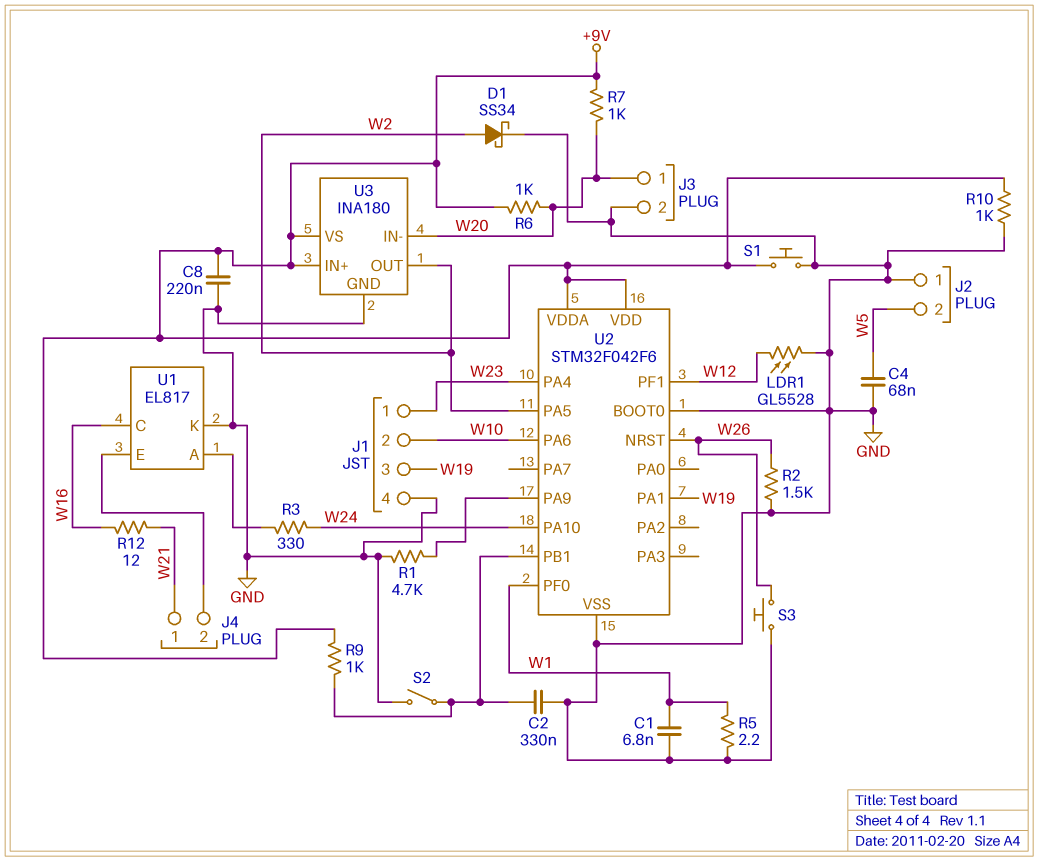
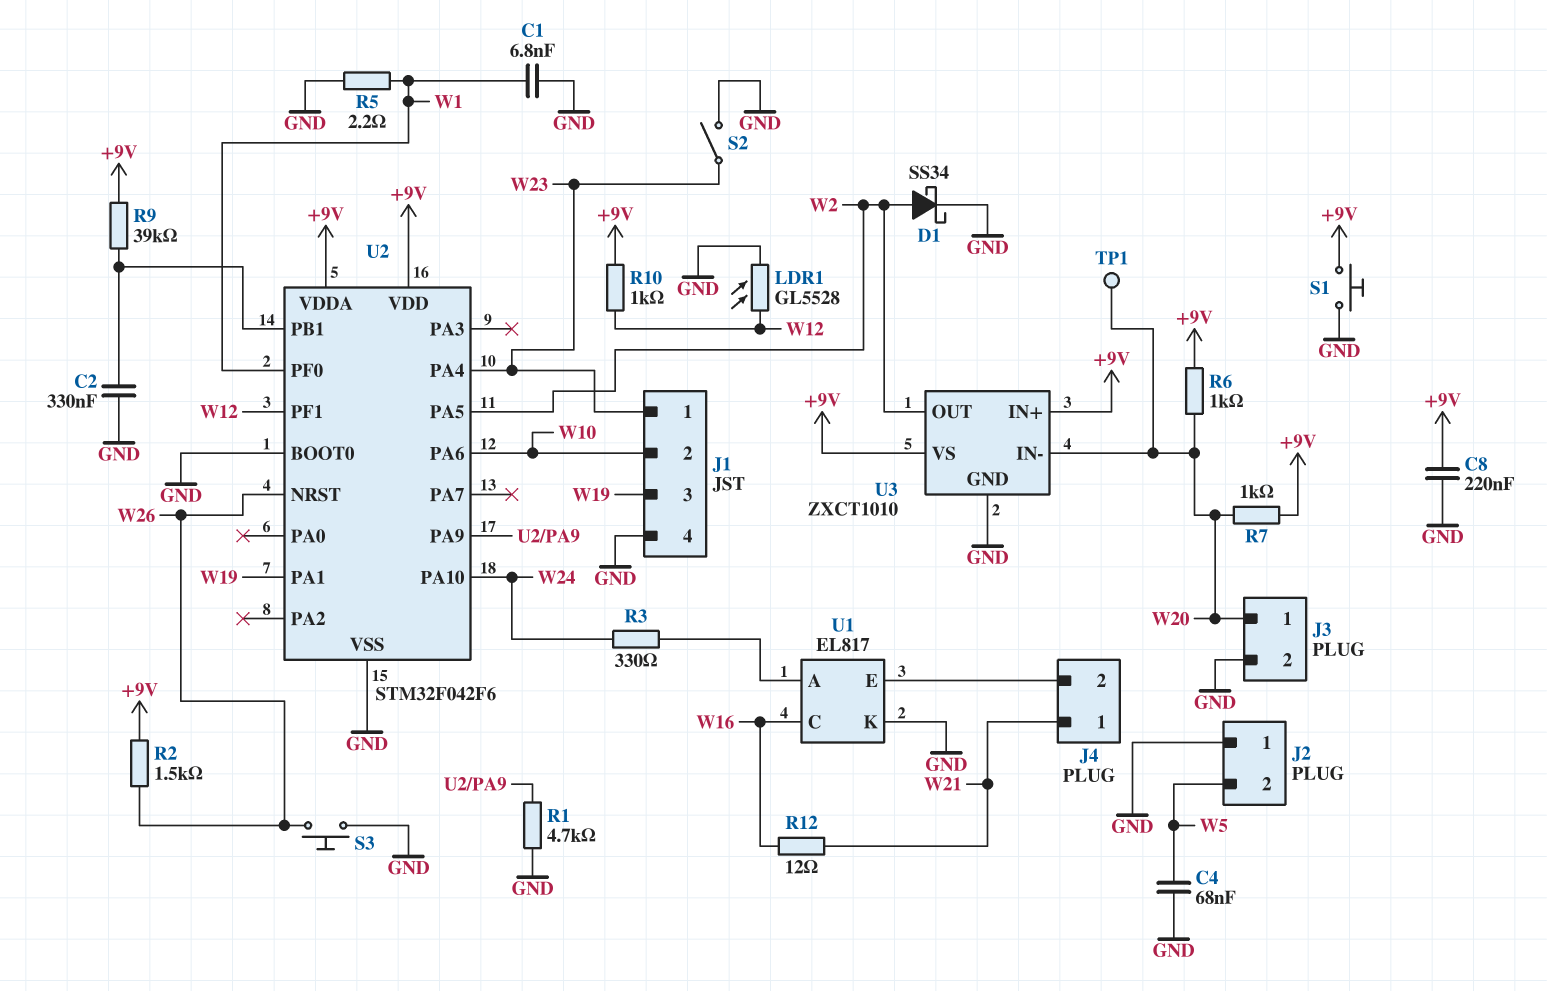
R2: 1.5k (GND, W26) -> 1.5k (+9V, W26)
R9: 1k (+9V, U2/PB1) -> 39k (+9V, U2/PB1)
R10: 1k (+9V, GND) -> 1k (+9V, W12)
S2: switch (GND, U2/PB1) -> switch (GND, W23)
TP1: none -> test point (W20)
U3: INA180 -> ZXCT1010

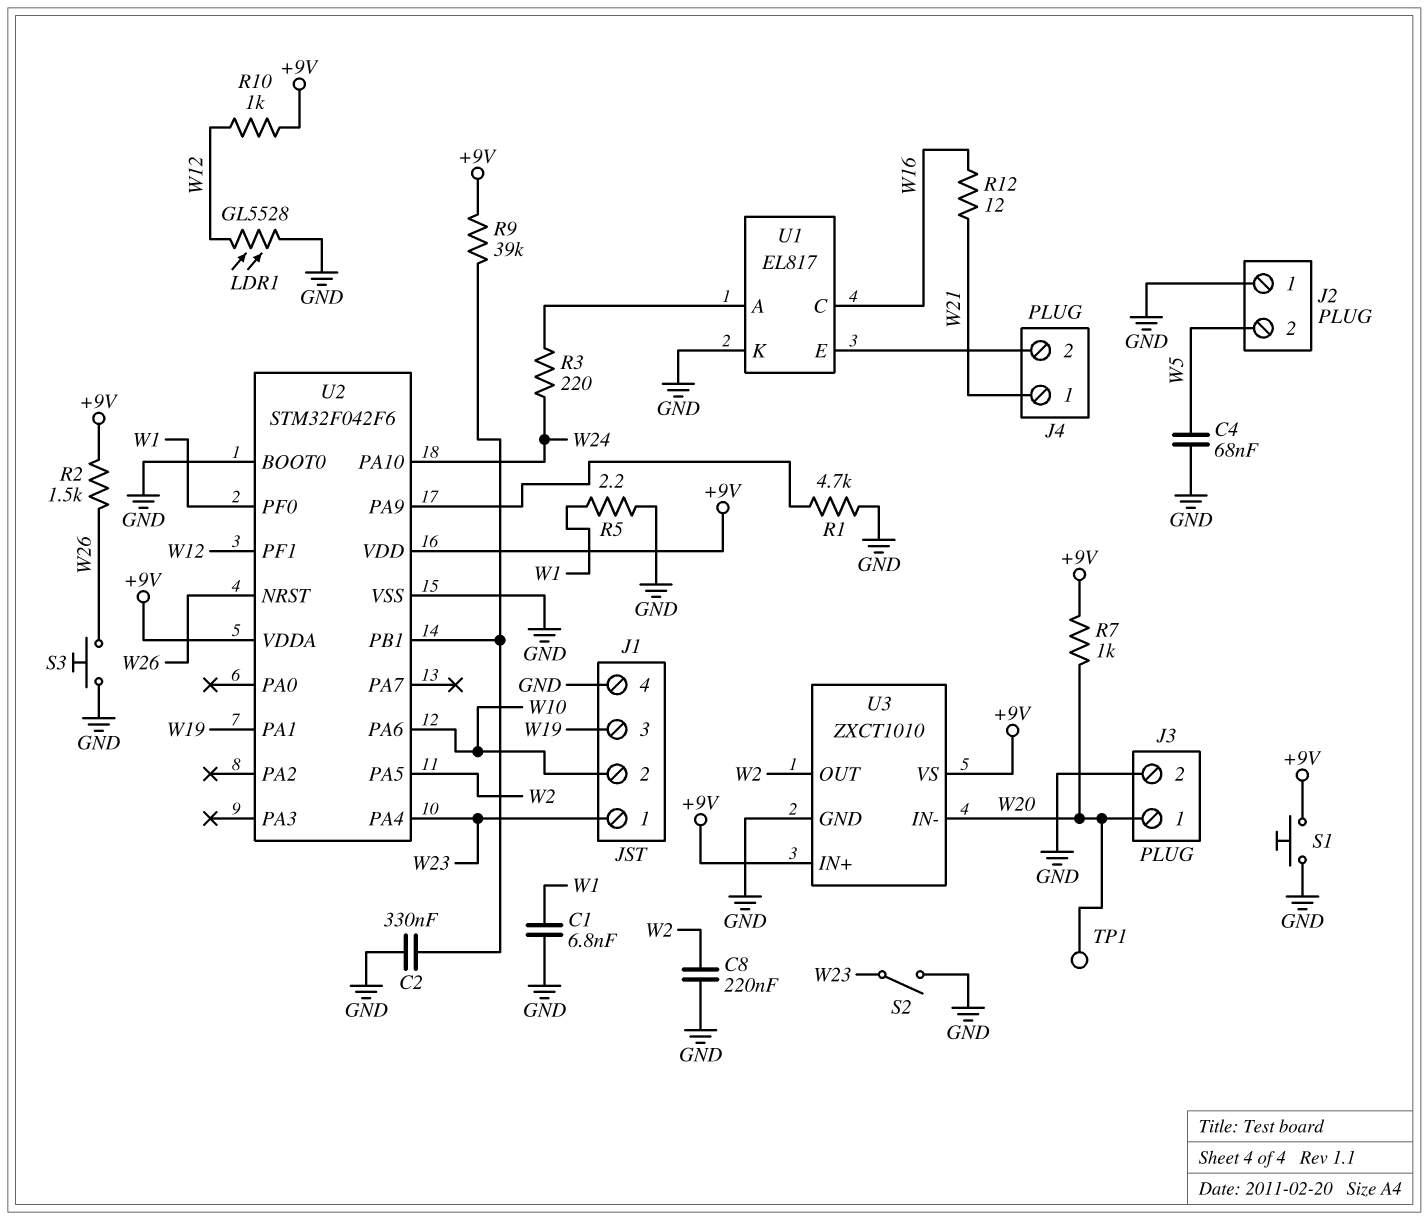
C8: 220nF (+9V, GND) -> 220nF (GND, W2)
D1: schottky SS34 (A W2, K GND) -> none
R3: 330 (U1/A, W24) -> 220 (U1/A, W24)
R6: 1k (+9V, W20) -> none

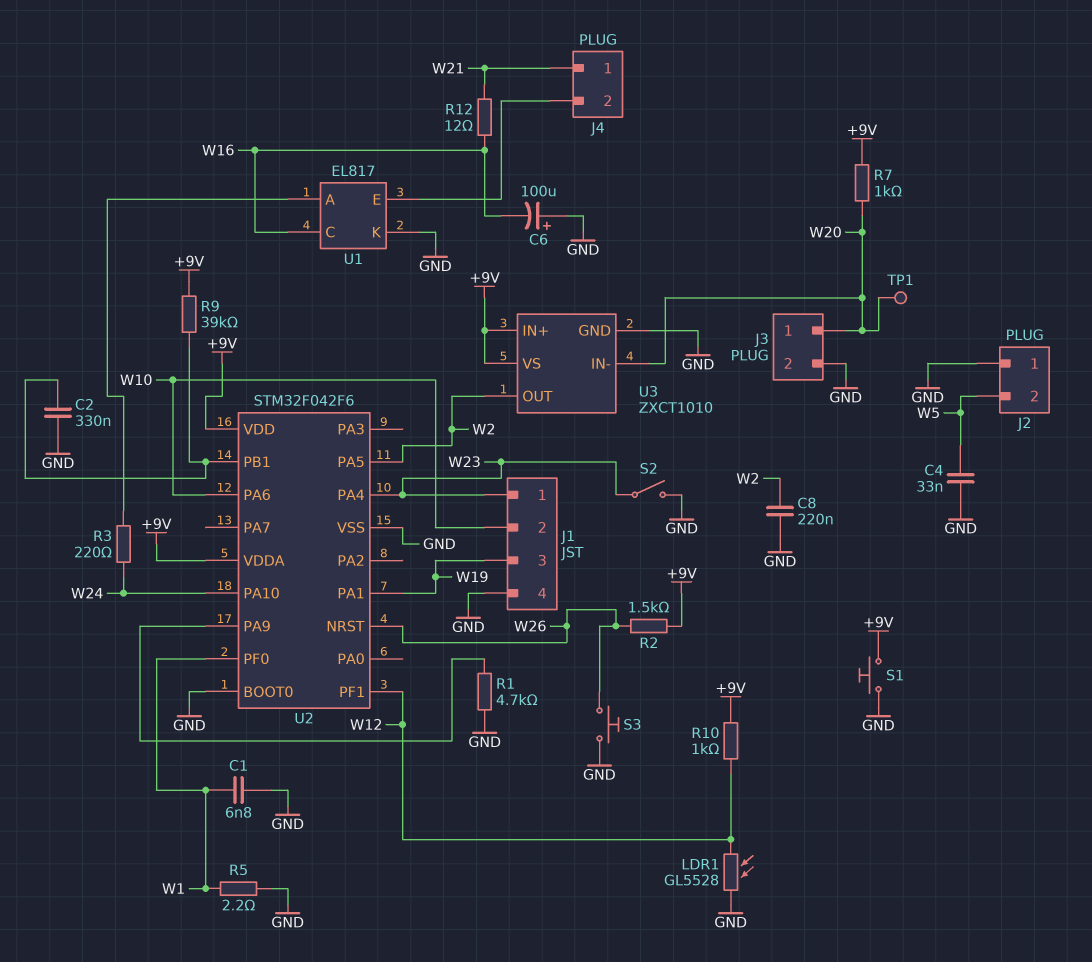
C4: 68nF (GND, W5) -> 33nF (GND, W5)
C6: none -> 100uF (plus GND, minus W16)

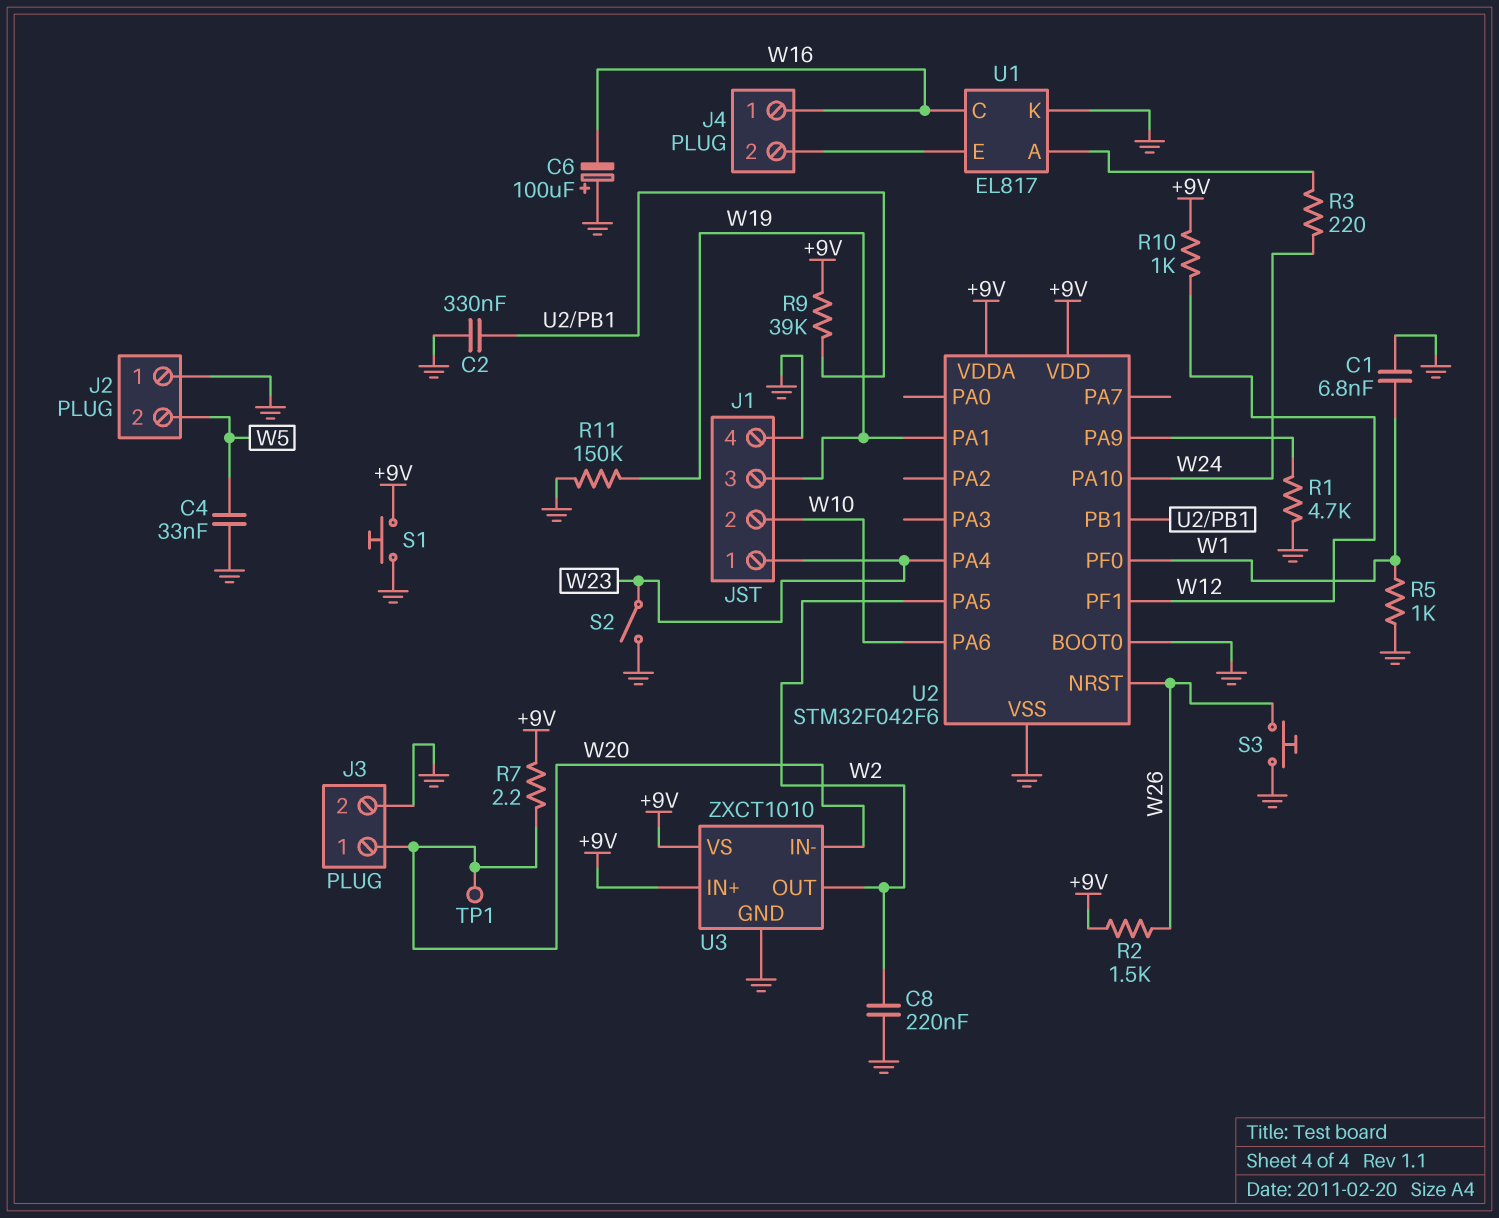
J4 pin 1: W21 -> W16
LDR1: GL5528 (GND, W12) -> none
R5: 2.2 (GND, W1) -> 1k (GND, W1)
R7: 1k (+9V, W20) -> 2.2 (+9V, W20)
R11: none -> 150k (GND, W19)
R12: 12 (W16, W21) -> none

